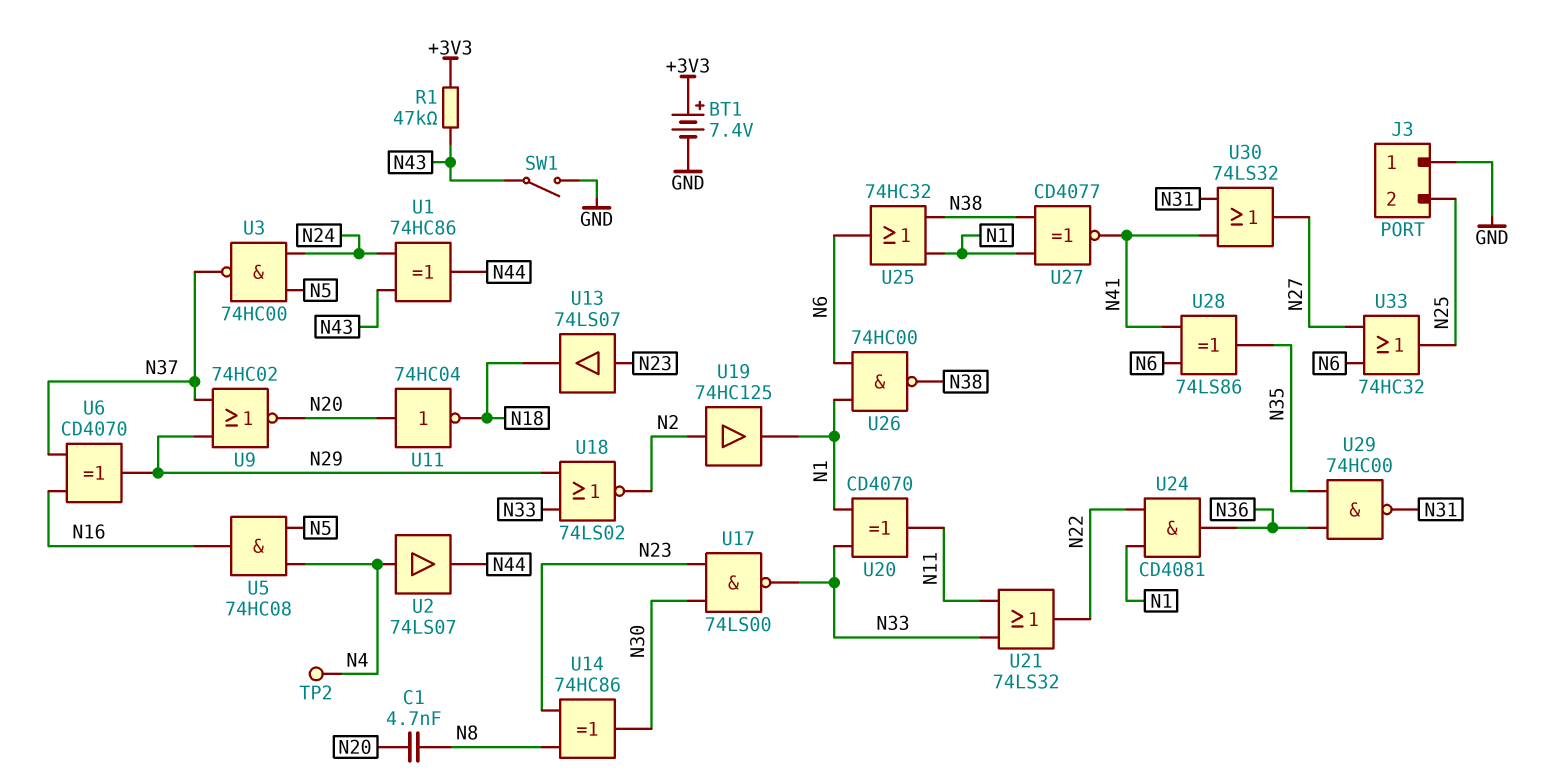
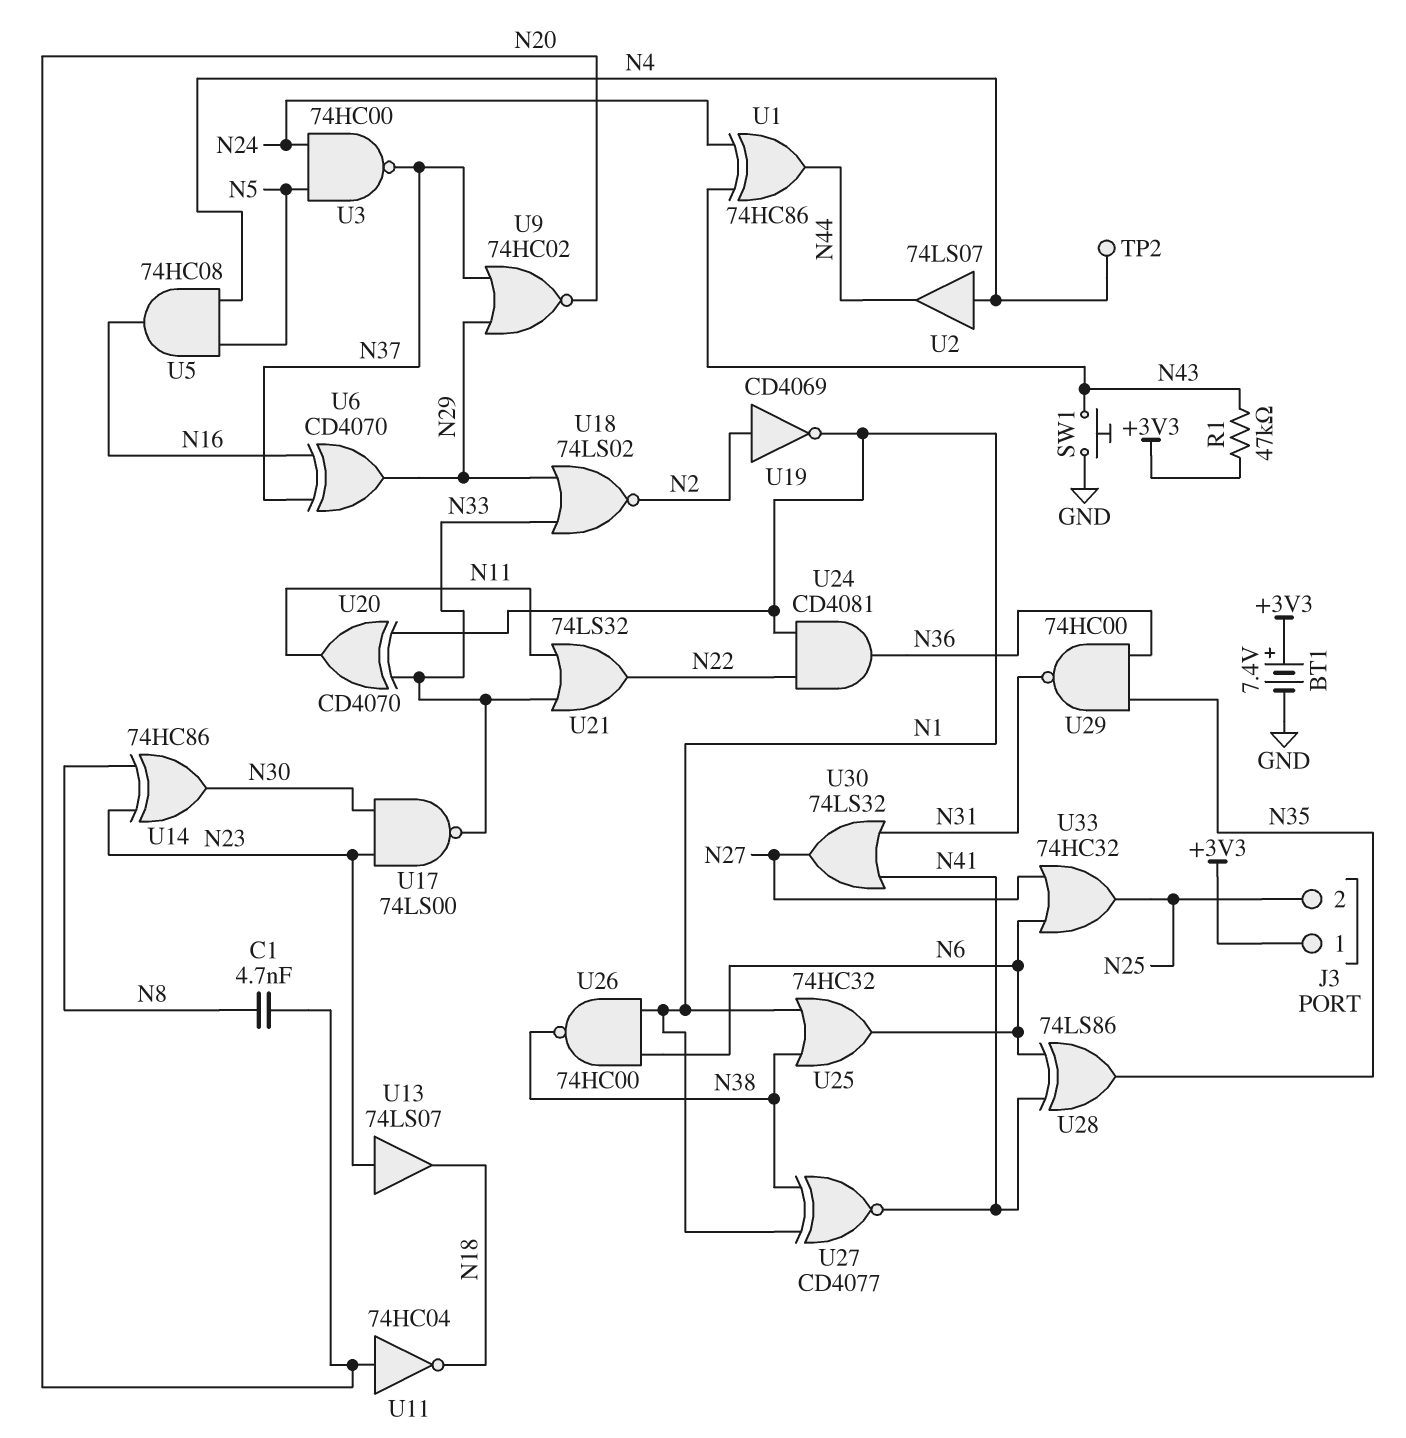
J3 pin 1: GND -> +3V3
SW1: switch (GND, N43) -> button (GND, N43)
U19: buffer 74HC125 (in N2, out N1) -> NOT CD4069 (in N2, out N1)

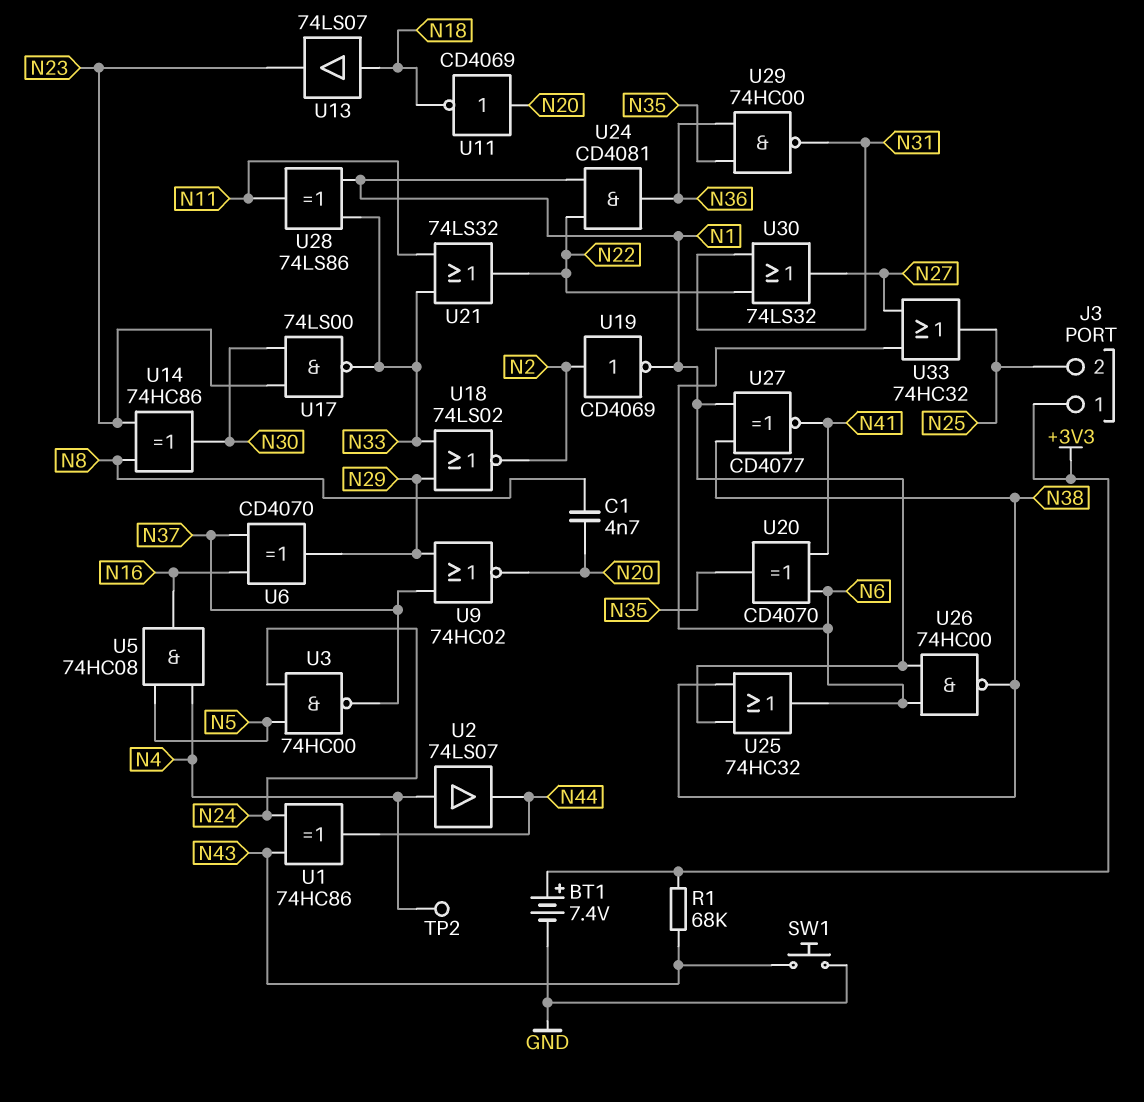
R1: 47k (+3V3, N43) -> 68k (+3V3, N43)
U11: NOT 74HC04 (in N20, out N18) -> NOT CD4069 (in N20, out N18)
U13: buffer 74LS07 (in N23, out N18) -> buffer 74LS07 (in N18, out N23)
U20: XOR CD4070 (in N1, in N33, out N11) -> XOR CD4070 (in N6, in N41, out N35)
U28: XOR 74LS86 (in N6, in N41, out N35) -> XOR 74LS86 (in N1, in N33, out N11)
U30: OR 74LS32 (in N31, in N41, out N27) -> OR 74LS32 (in N22, in N31, out N27)

